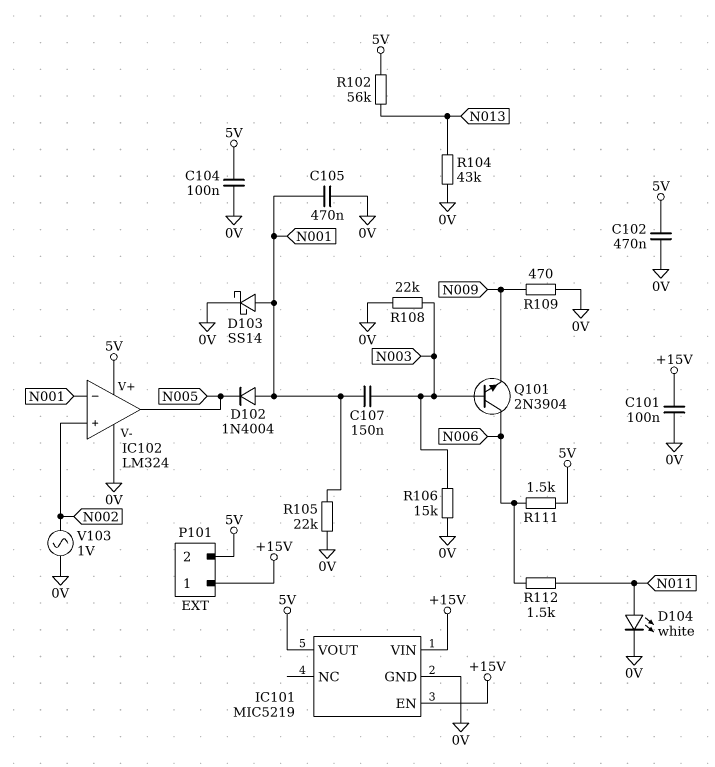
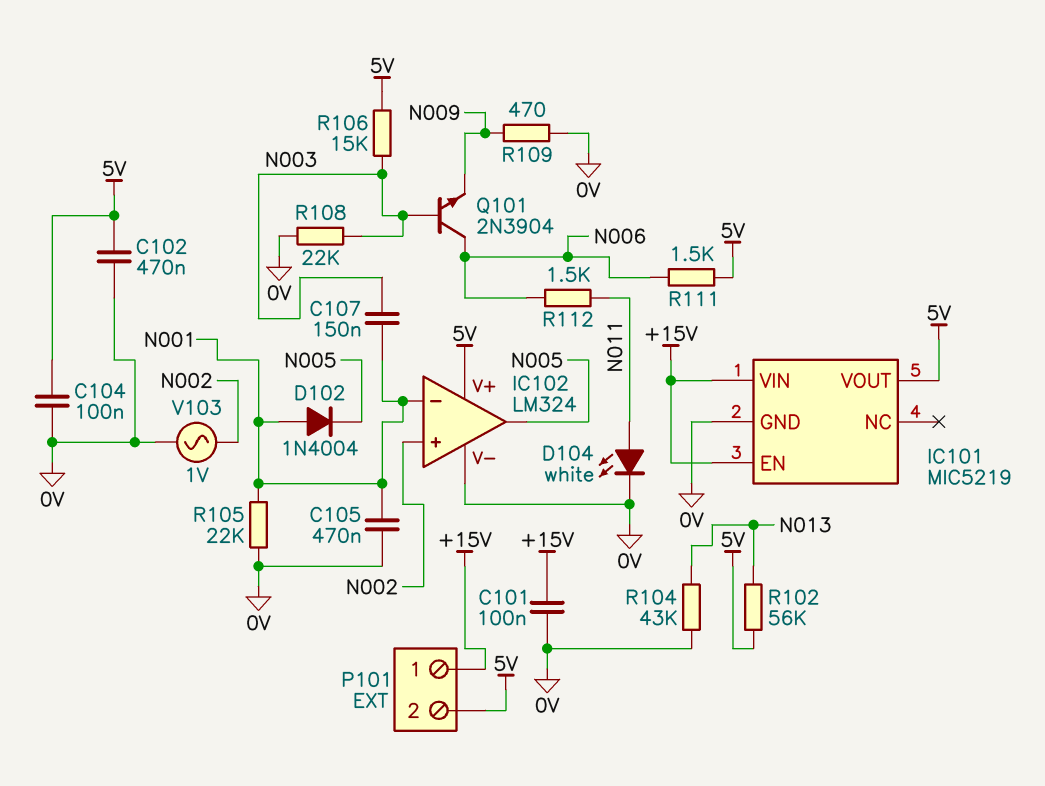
D103: schottky SS14 (A N001, K 0V) -> none
R106: 15k (0V, N003) -> 15k (5V, N003)

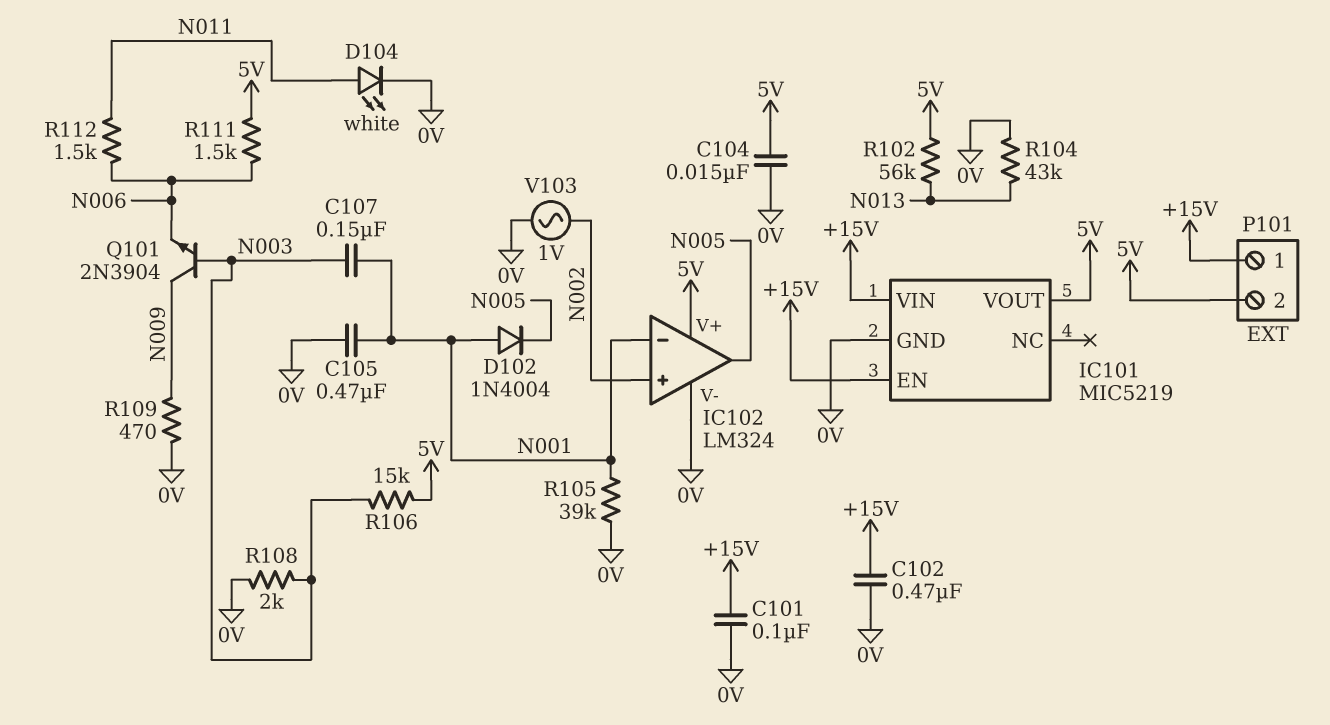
C102: 470nF (0V, 5V) -> 470nF (+15V, 0V)
C104: 100nF (0V, 5V) -> 15nF (0V, 5V)
Q101: NPN 2N3904 (B N003, C N006, E N009) -> NPN 2N3904 (B N003, C N009, E N006)
R105: 22k (0V, N001) -> 39k (0V, N001)
R108: 22k (0V, N003) -> 2k (0V, N003)

